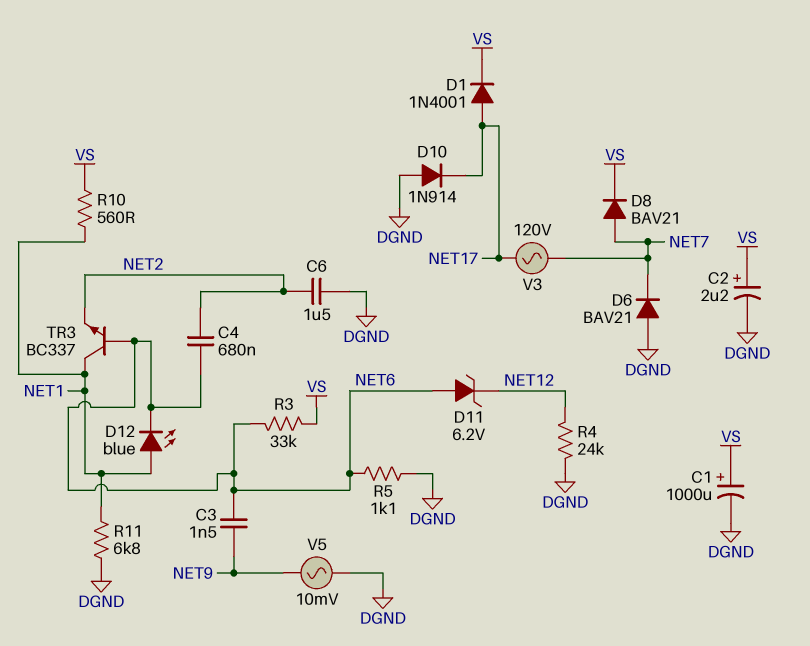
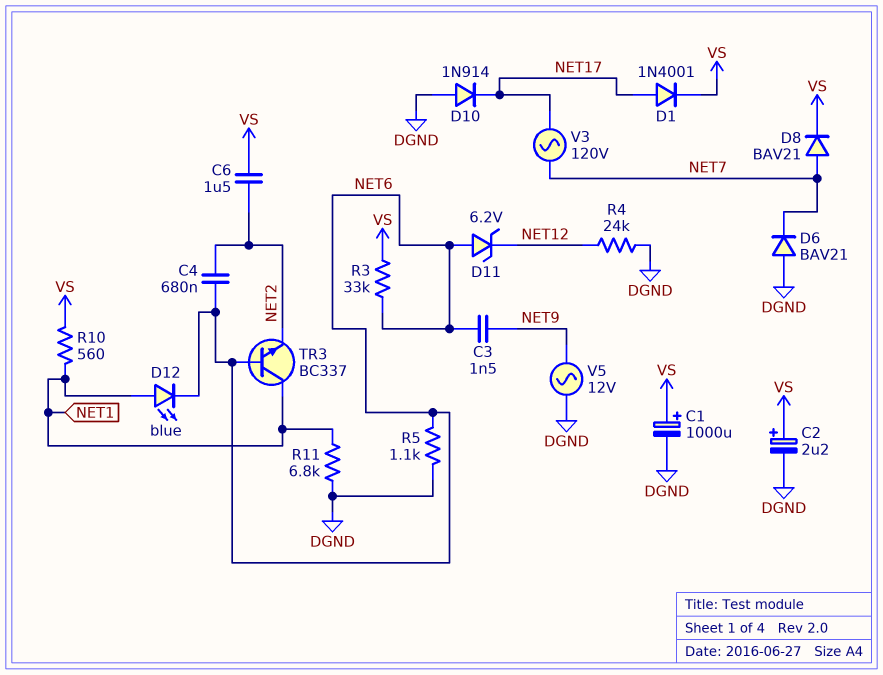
C6: 1.5uF (DGND, NET2) -> 1.5uF (NET2, VS)
V5: AC 10mV (DGND, NET9) -> AC 12V (DGND, NET9)

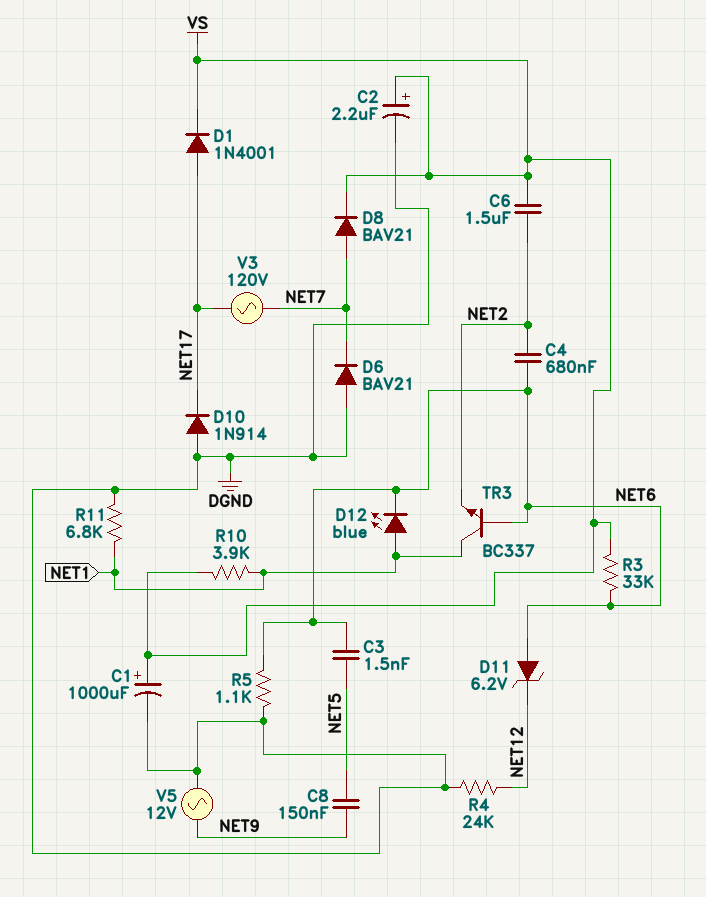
C3: 1.5nF (NET6, NET9) -> 1.5nF (NET5, NET6)
C8: none -> 150nF (NET5, NET9)
R10: 560 (NET1, VS) -> 3.9k (NET1, VS)

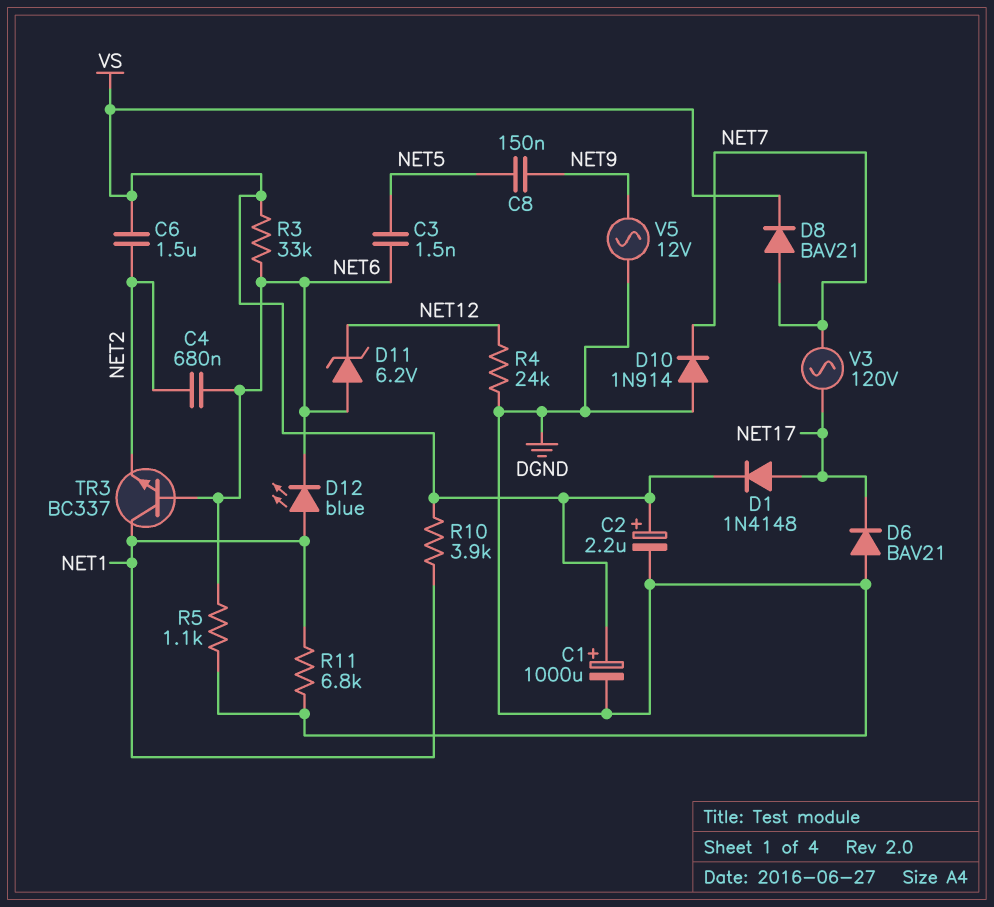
D1: diode 1N4001 (A NET17, K VS) -> diode 1N4148 (A NET17, K VS)
D6: diode BAV21 (A DGND, K NET7) -> diode BAV21 (A DGND, K NET17)
D10: diode 1N914 (A DGND, K NET17) -> diode 1N914 (A DGND, K NET7)

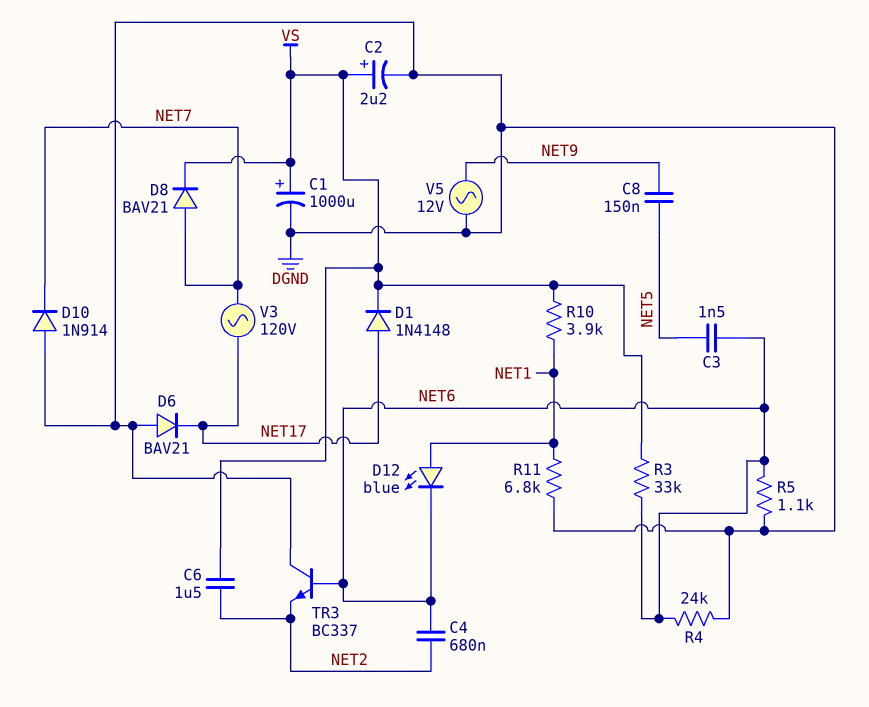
D11: zener 6.2V (A NET6, K NET12) -> none
R4: 24k (DGND, NET12) -> 24k (DGND, NET6)
TR3: NPN BC337 (B NET6, C NET1, E NET2) -> NPN BC337 (B NET6, C DGND, E NET2)

